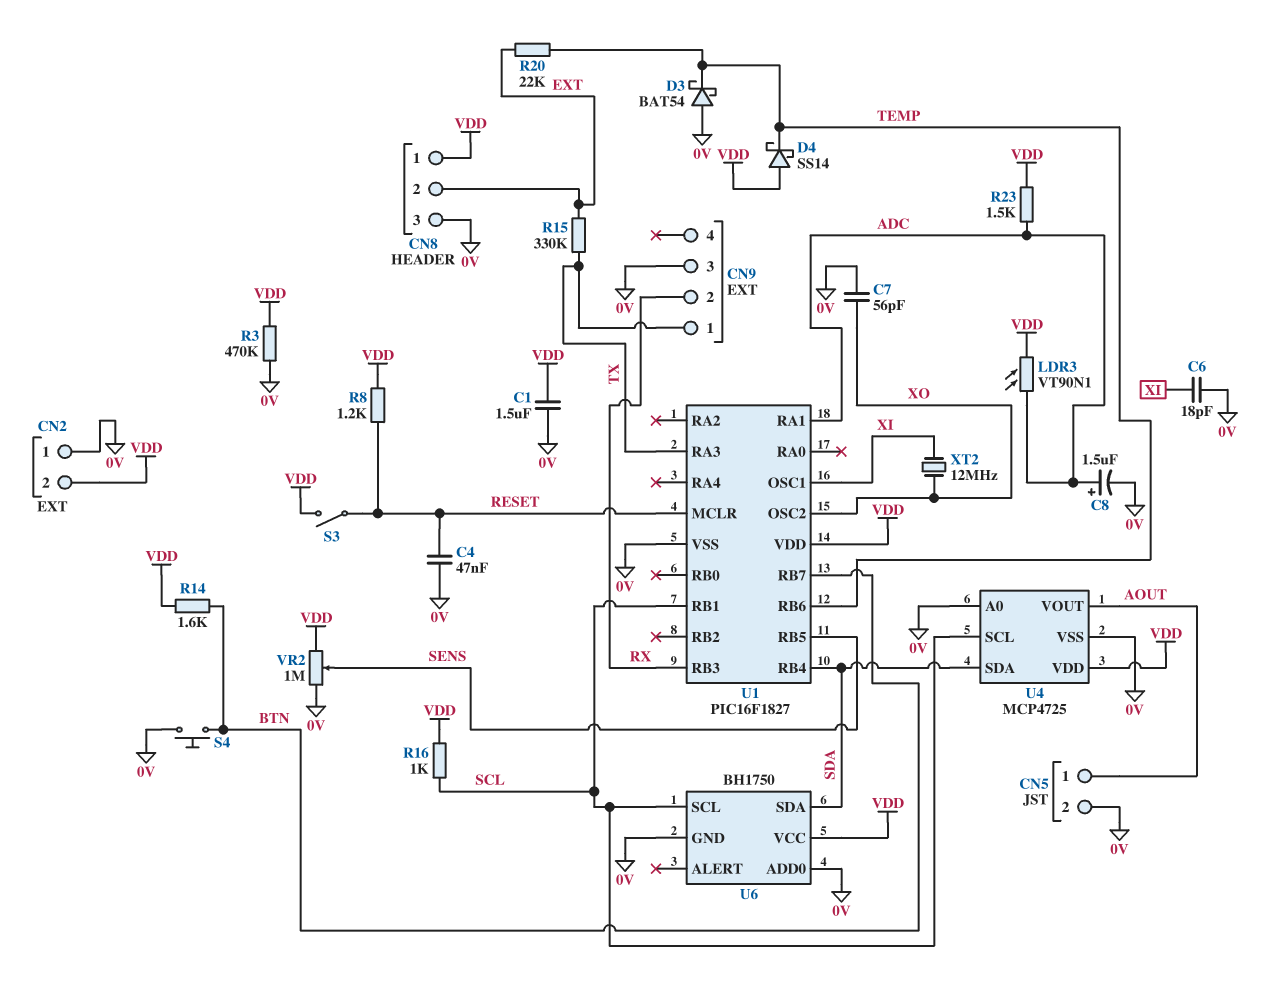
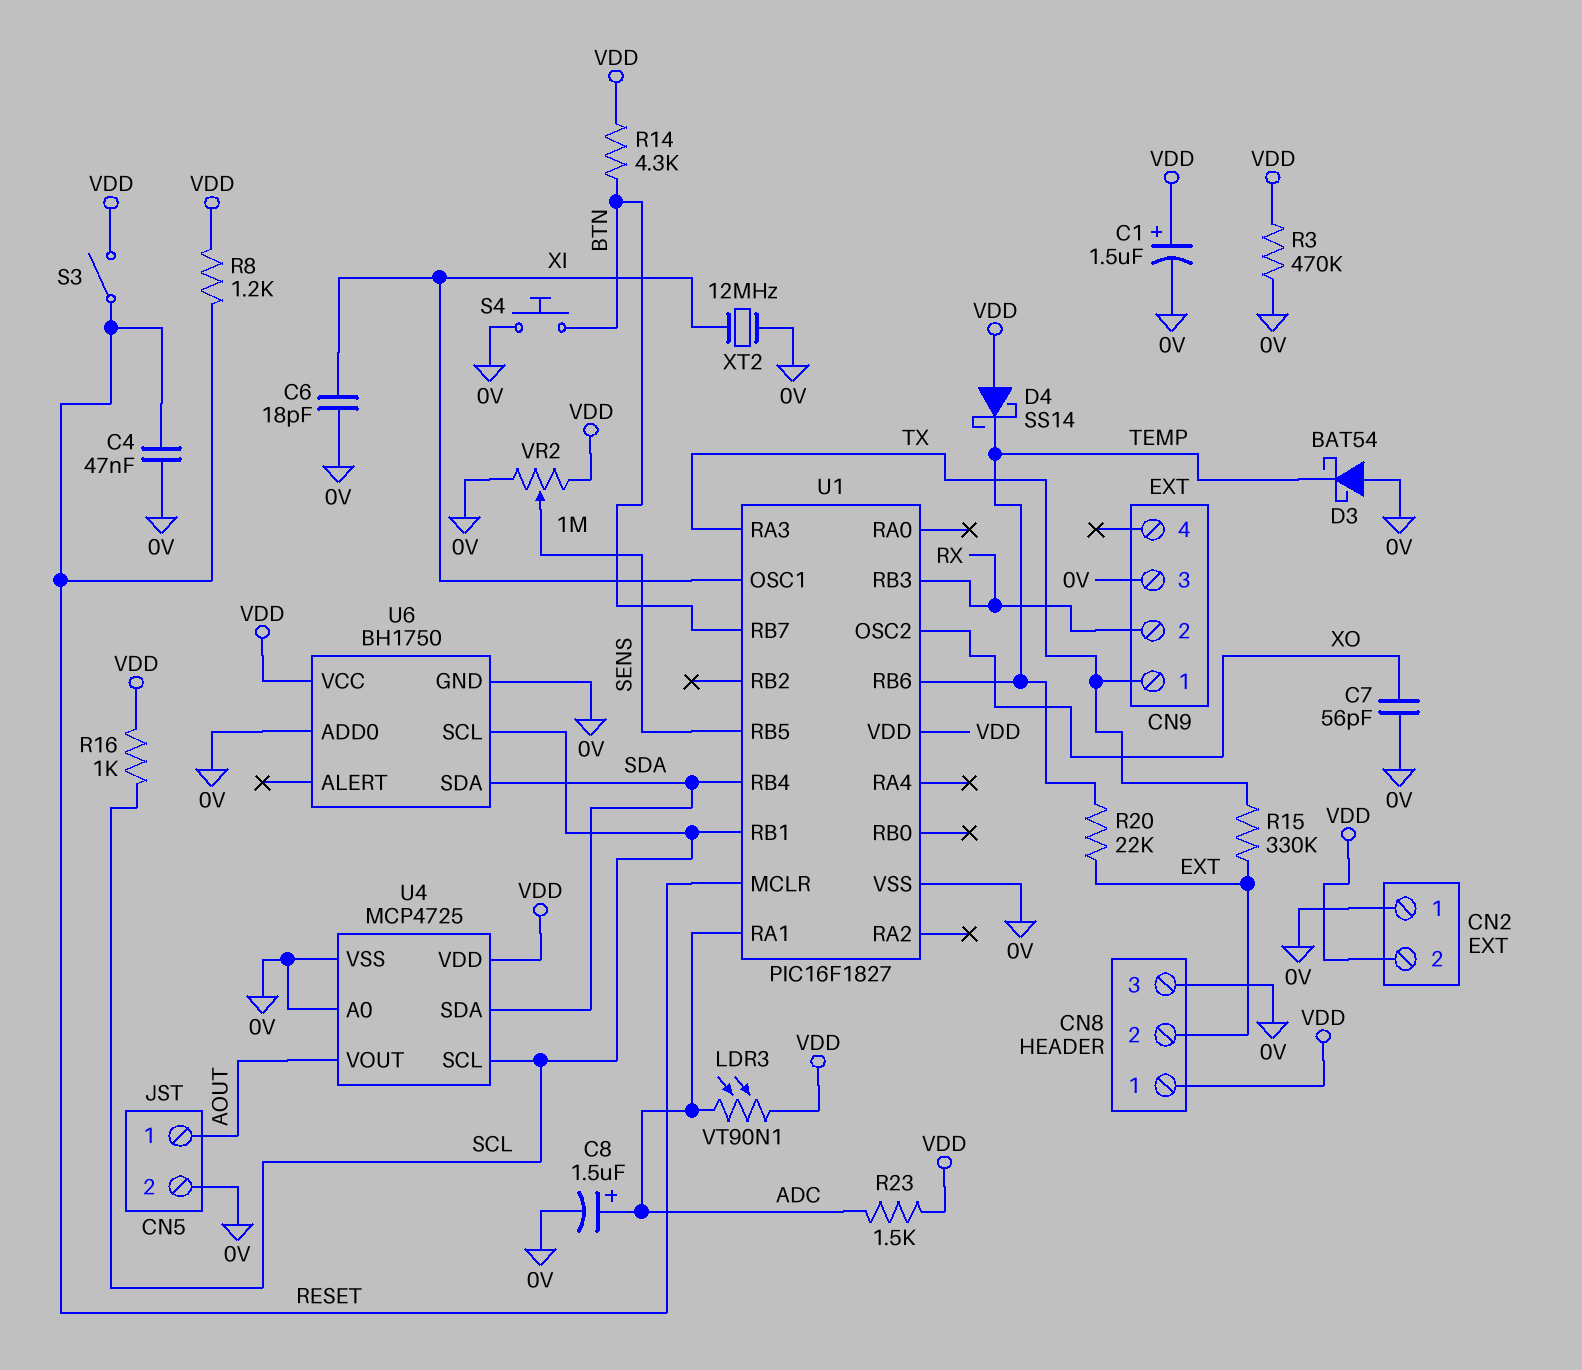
C1: 1.5uF (0V, VDD) -> 1.5uF (plus VDD, minus 0V)
R14: 1.6k (BTN, VDD) -> 4.3k (BTN, VDD)
XT2: 12MHz (XI, XO) -> 12MHz (0V, XI)

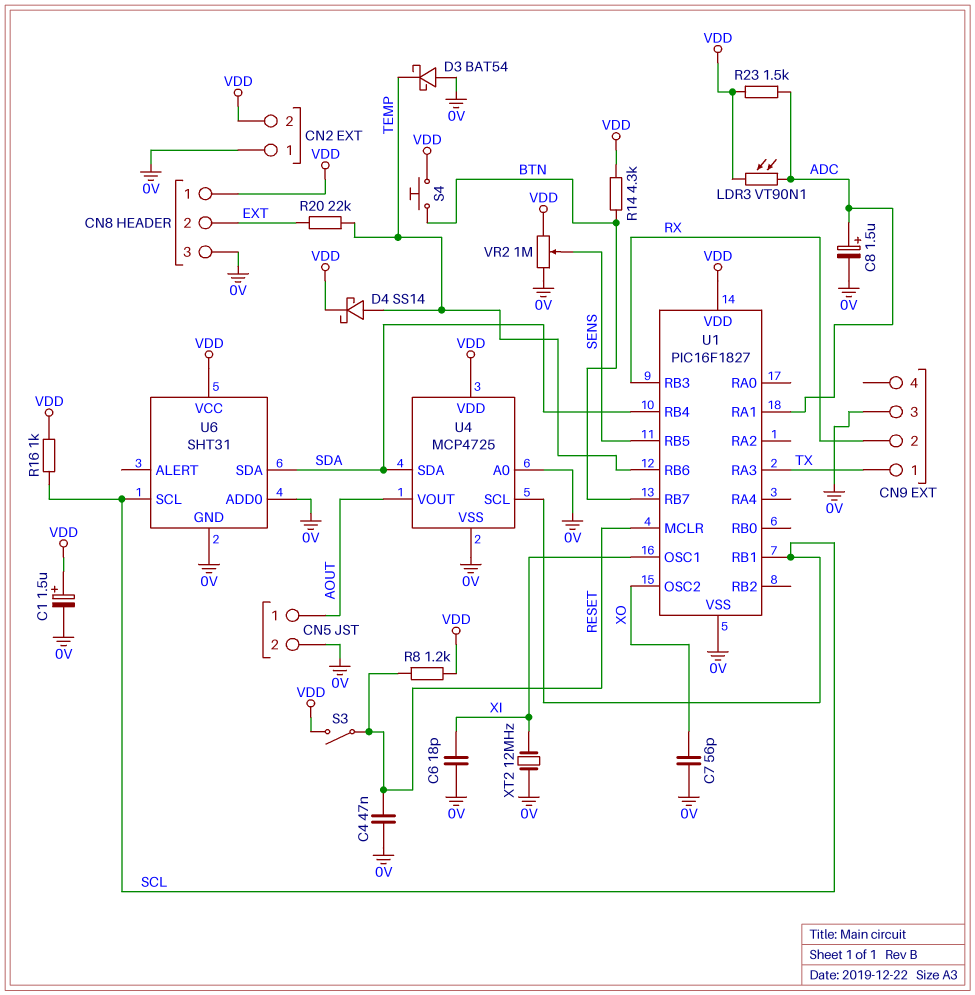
D4: schottky SS14 (A VDD, K TEMP) -> schottky SS14 (A TEMP, K VDD)
R3: 470k (0V, VDD) -> none
R15: 330k (EXT, TX) -> none
S4: button (0V, BTN) -> button (BTN, VDD)
U6: BH1750 -> SHT31

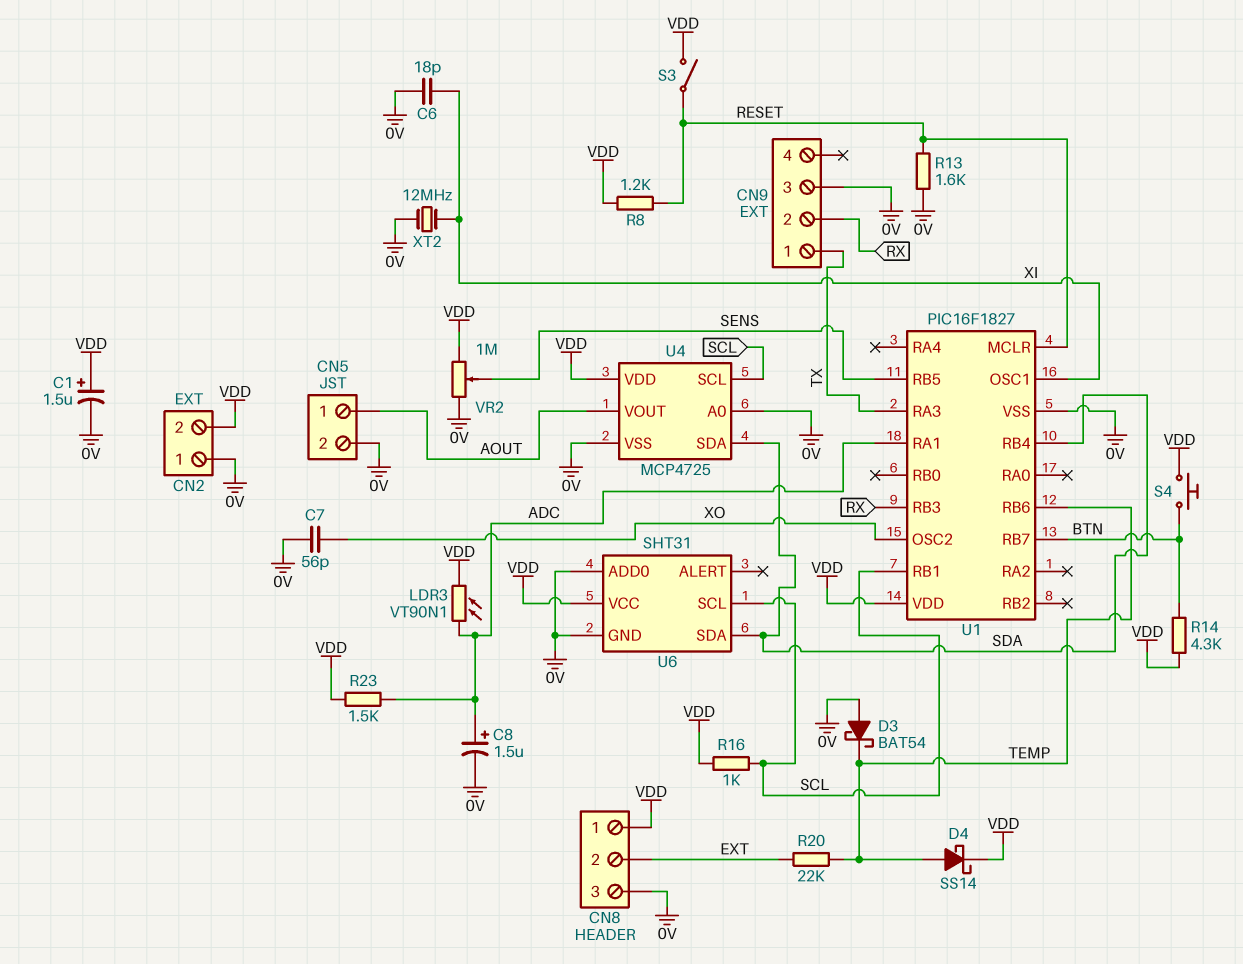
C4: 47nF (0V, RESET) -> none
R13: none -> 1.6k (0V, RESET)

